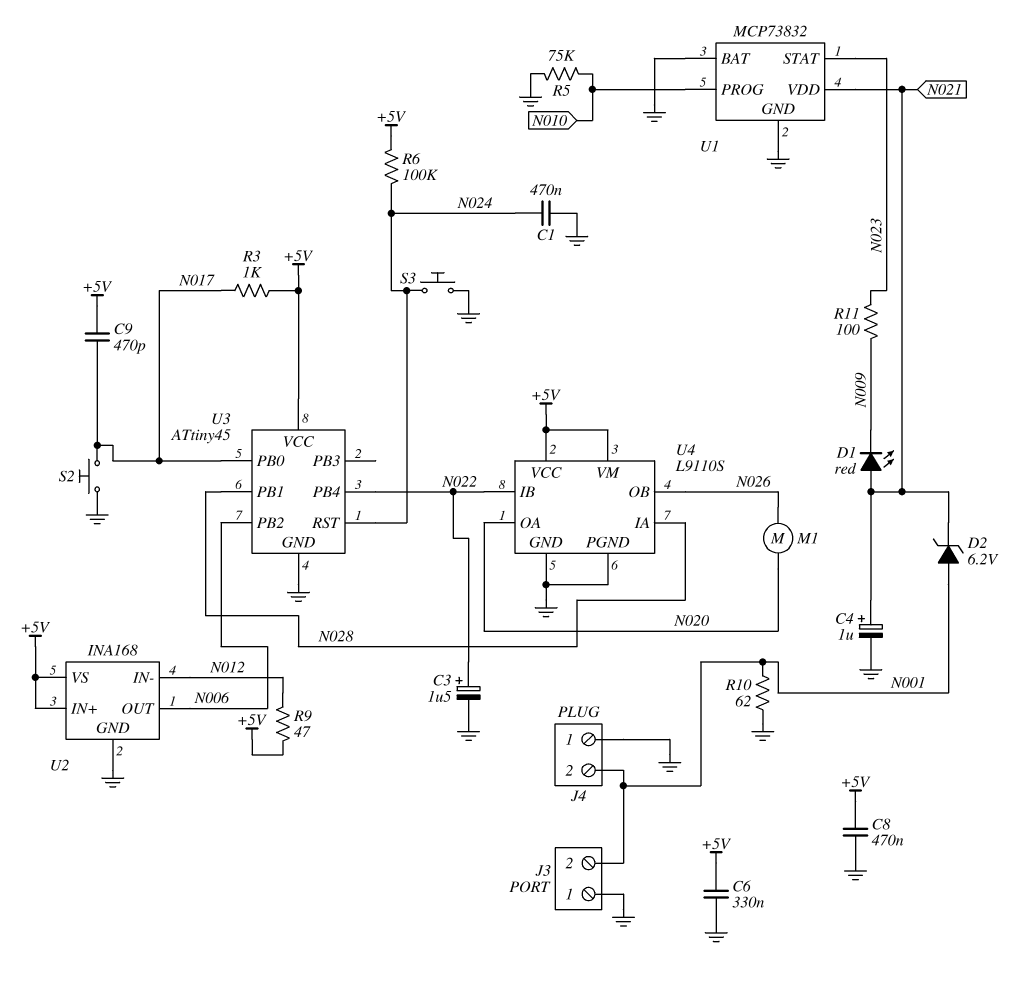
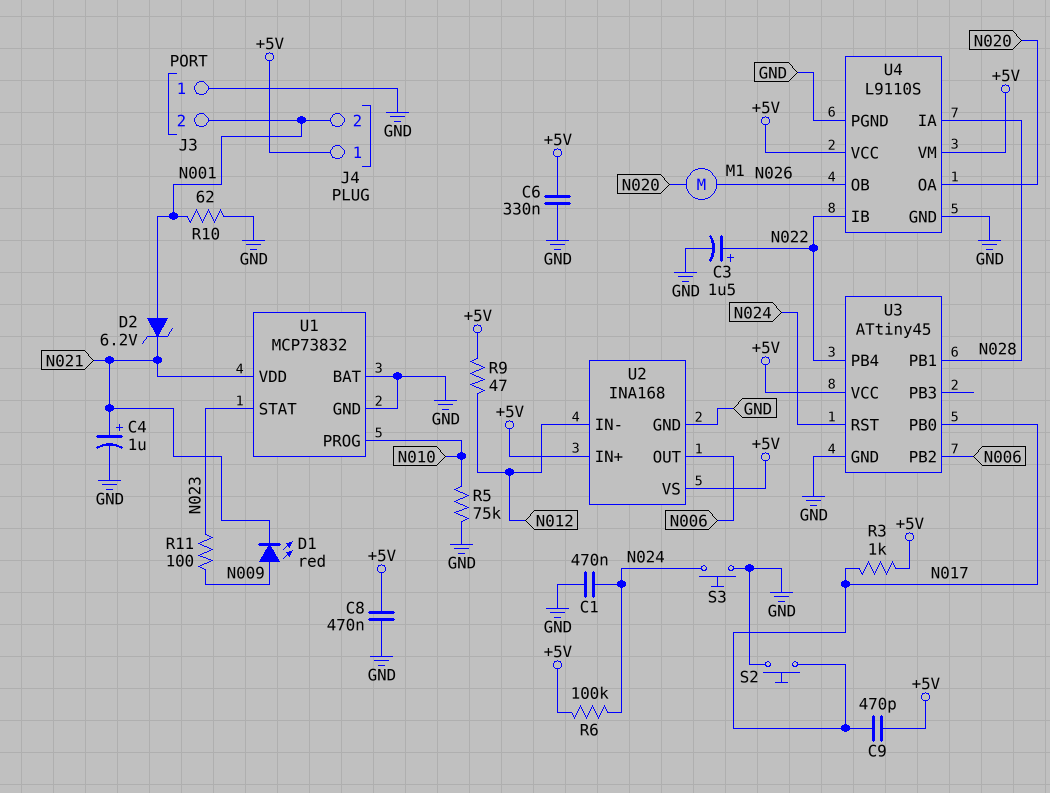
D1: LED red (A N021, K N009) -> LED red (A N009, K N021)
J4 pin 1: GND -> +5V

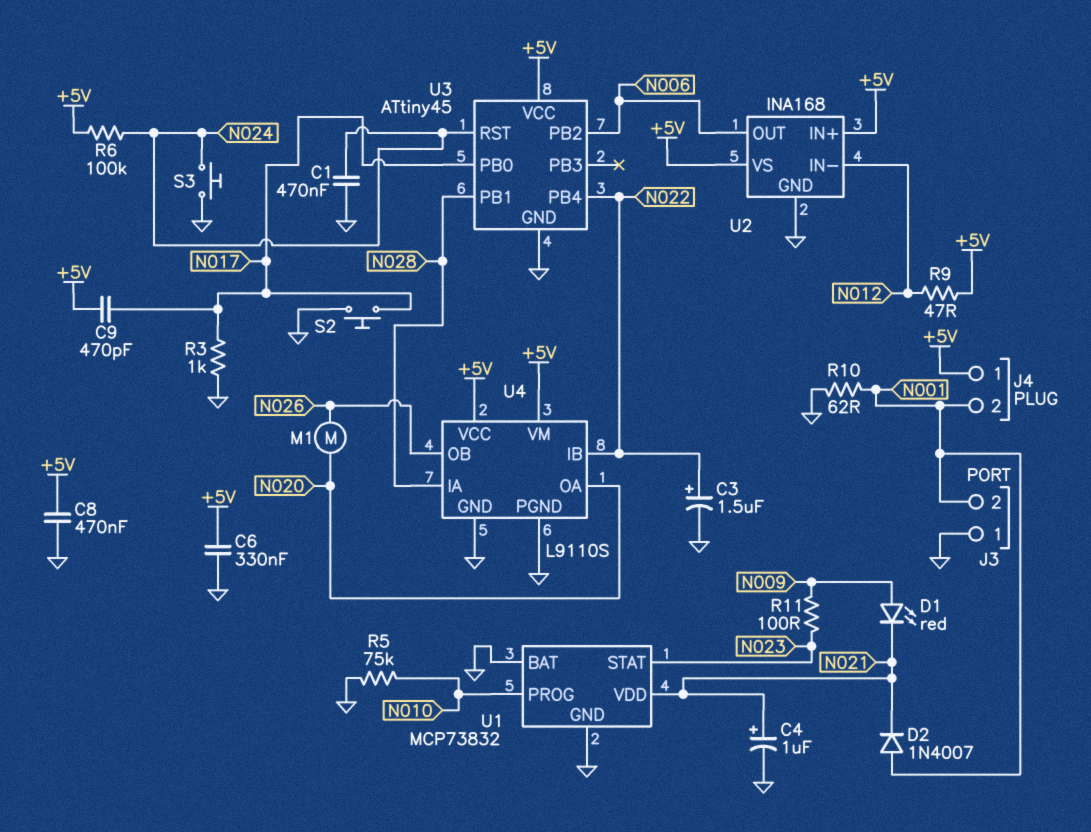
D2: zener 6.2V (A N001, K N021) -> diode 1N4007 (A N001, K N021)
R3: 1k (+5V, N017) -> 1k (GND, N017)

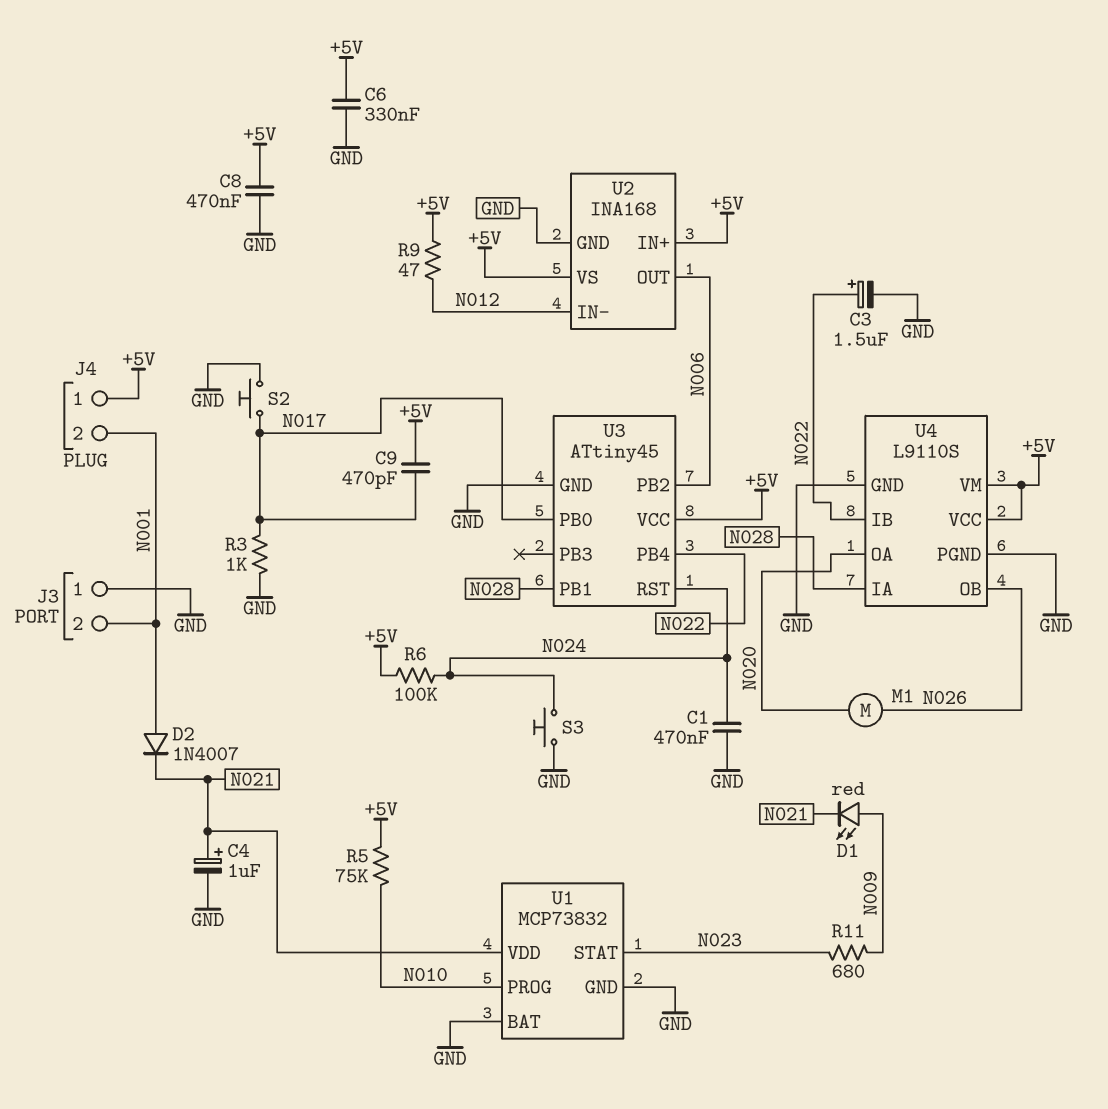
R5: 75k (GND, N010) -> 75k (+5V, N010)
R10: 62 (GND, N001) -> none
R11: 100 (N009, N023) -> 680 (N009, N023)

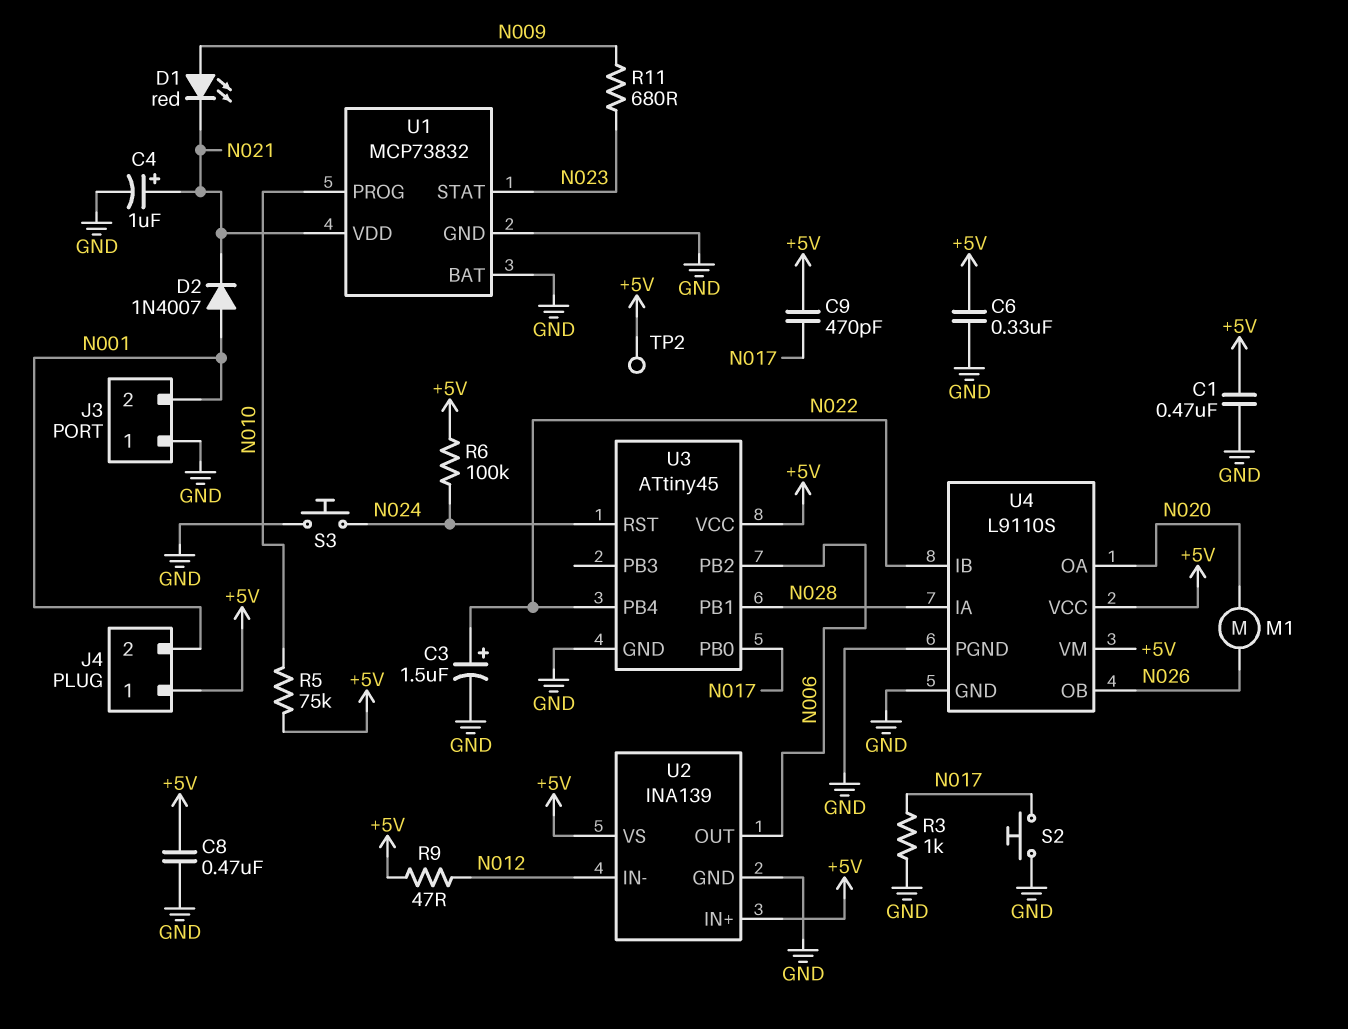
C1: 470nF (GND, N024) -> 470nF (+5V, GND)
TP2: none -> test point (+5V)
U2: INA168 -> INA139

